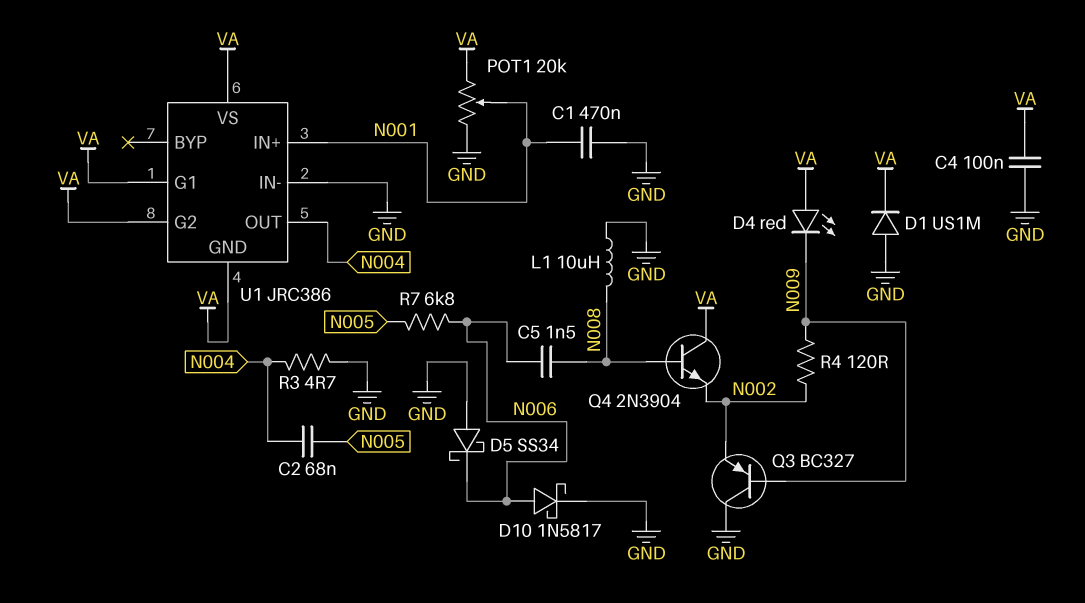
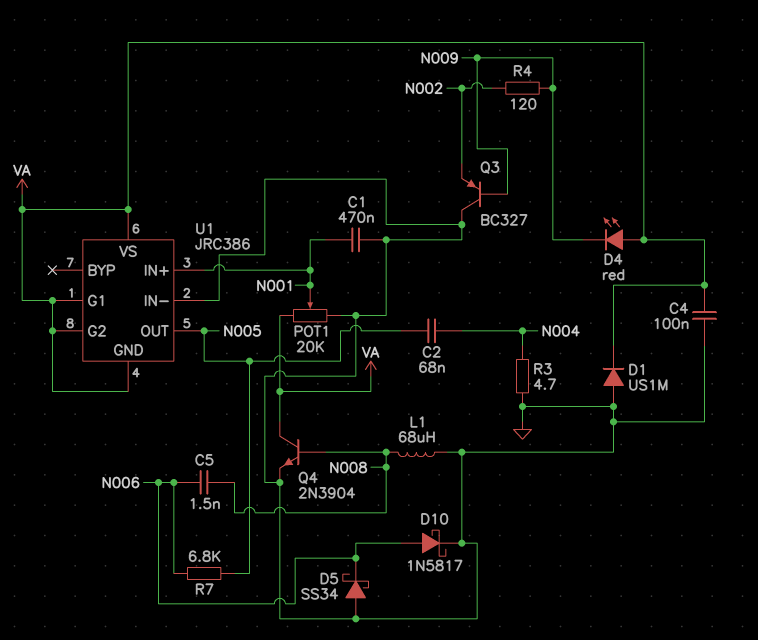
L1: 10uH (GND, N008) -> 68uH (GND, N008)
Q4: NPN 2N3904 (B N008, C VA, E N002) -> NPN 2N3904 (B N008, C VA, E GND)
U1 pin OUT: N004 -> N005

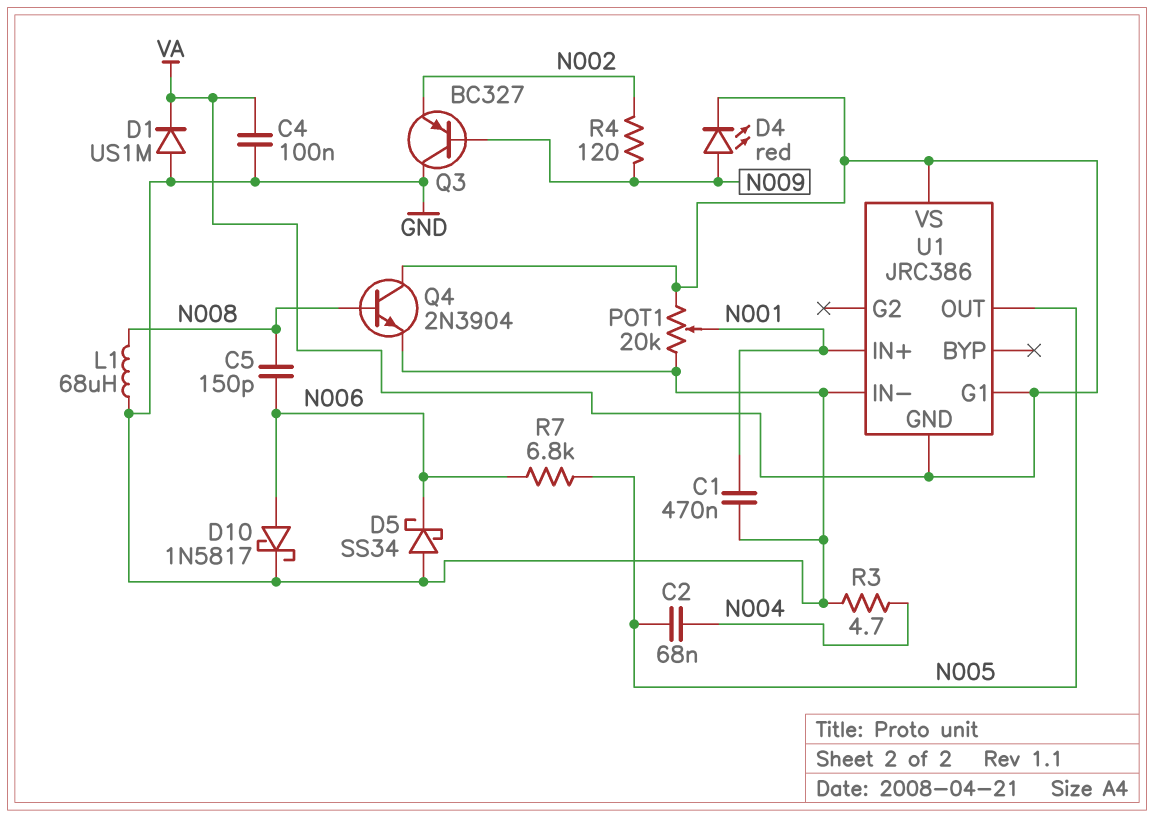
C5: 1.5nF (N006, N008) -> 150pF (N006, N008)
D4: LED red (A VA, K N009) -> LED red (A N009, K VA)
U1 pin G2: VA -> none

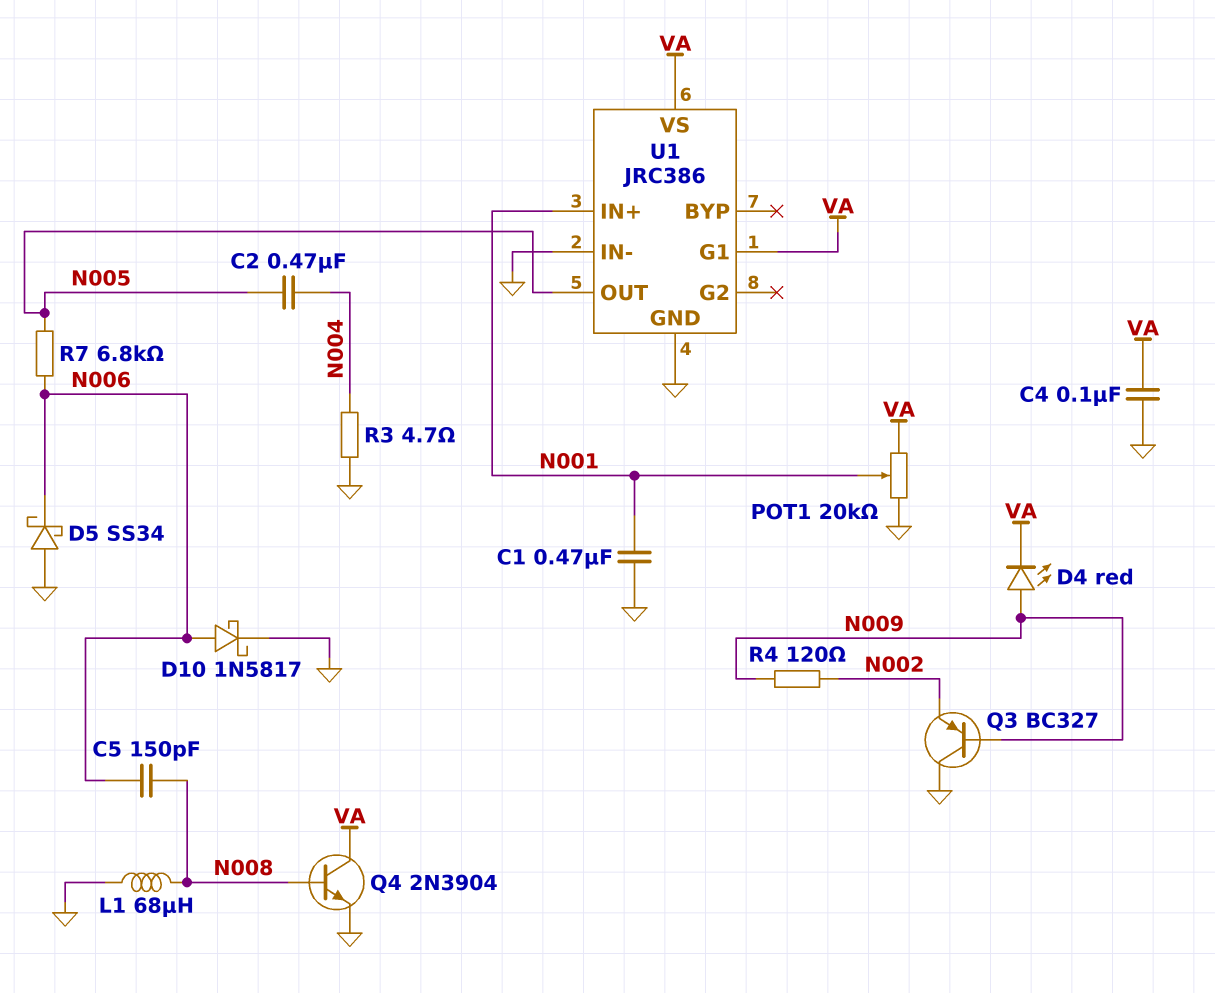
C2: 68nF (N004, N005) -> 470nF (N004, N005)
D1: diode US1M (A GND, K VA) -> none
U1 pin GND: VA -> GND

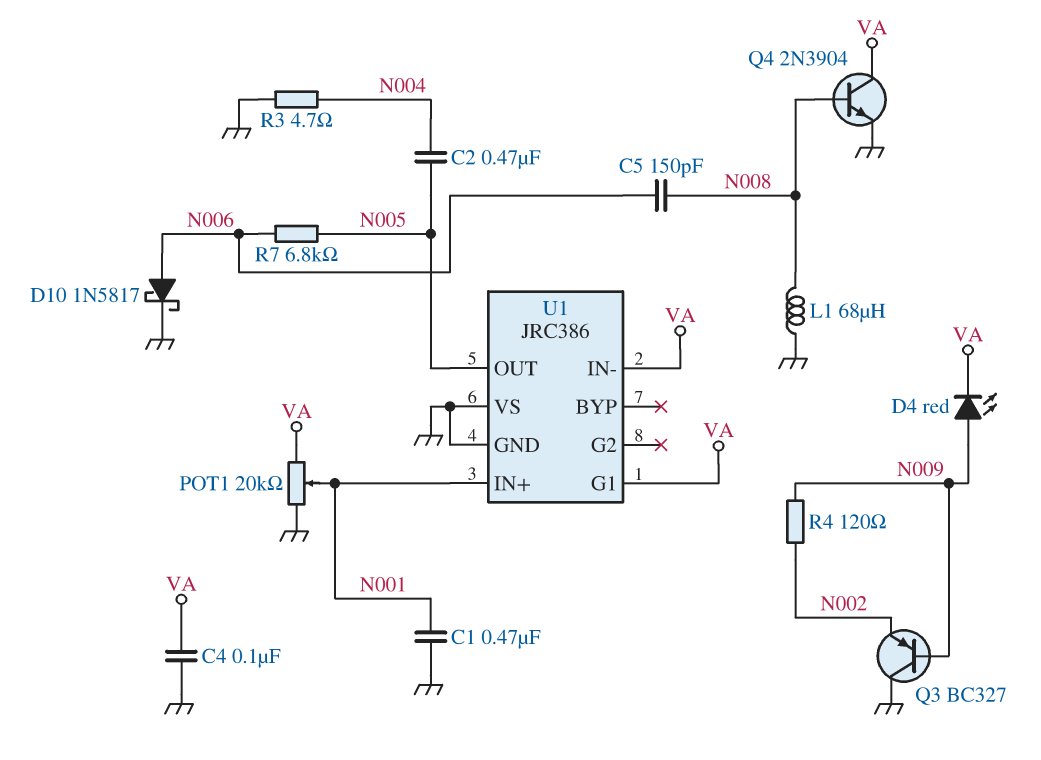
D5: schottky SS34 (A GND, K N006) -> none
U1 pin IN-: GND -> VA
U1 pin VS: VA -> GND

